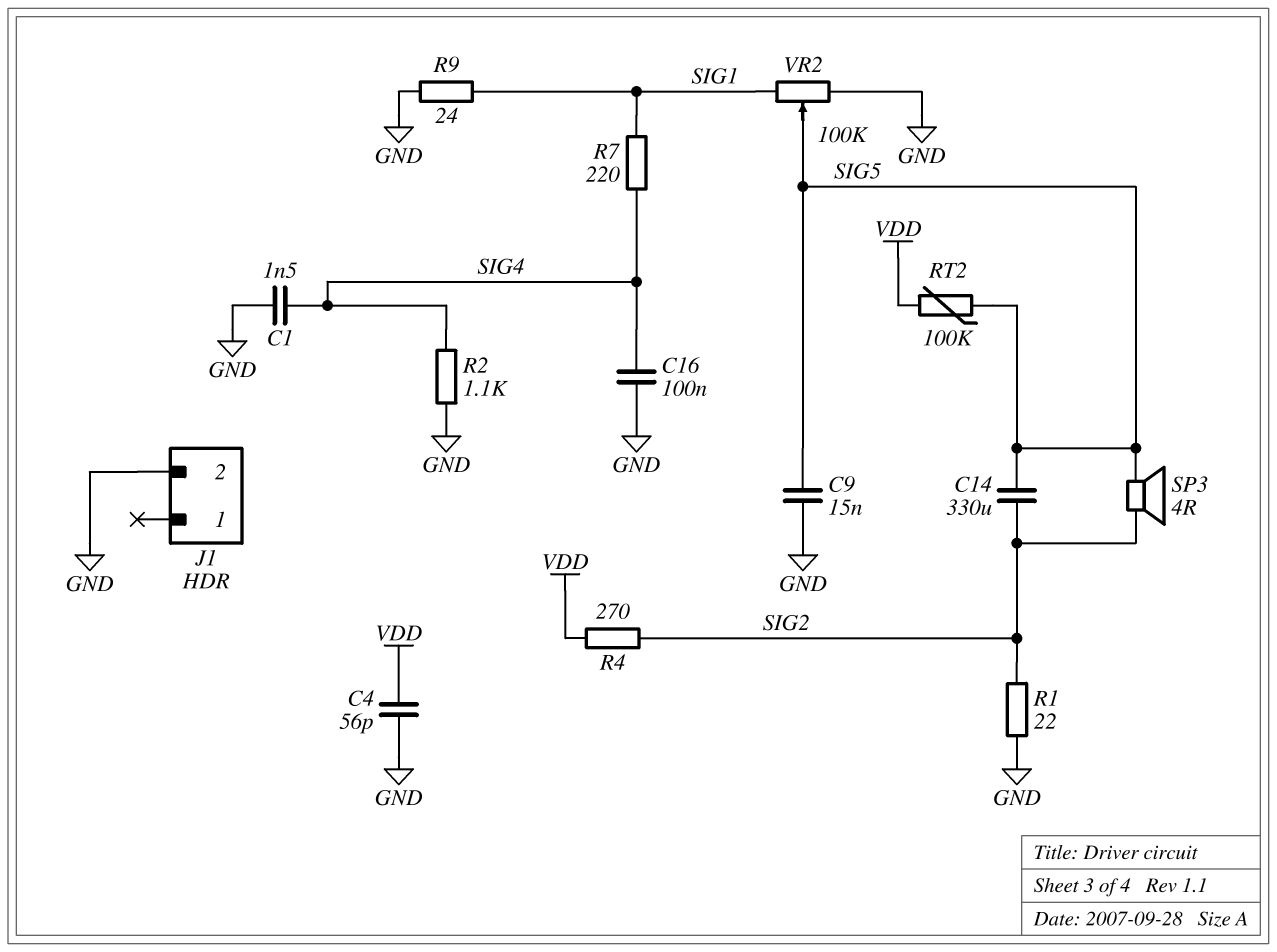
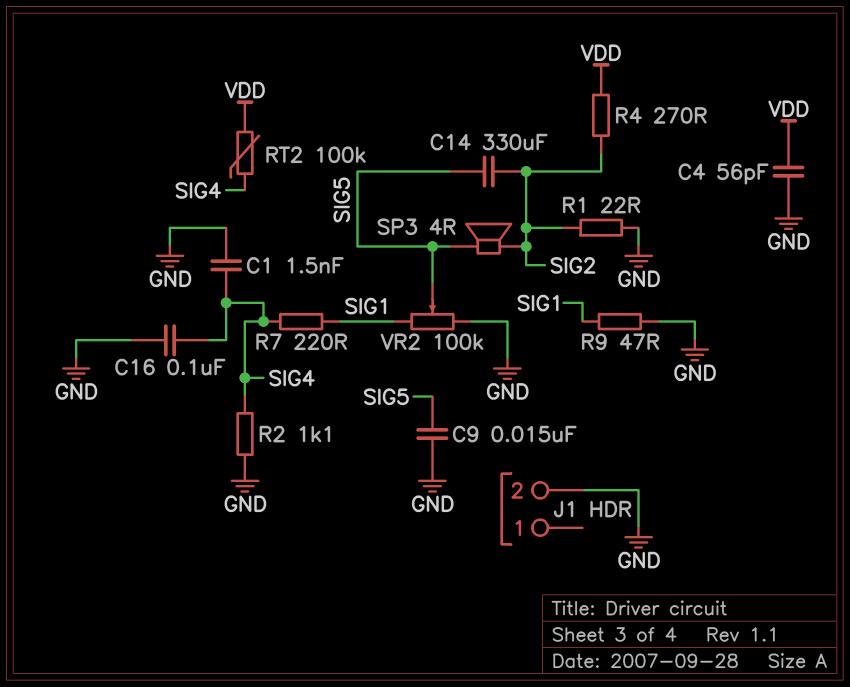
R9: 24 (GND, SIG1) -> 47 (GND, SIG1)
RT2: 100k (SIG5, VDD) -> 100k (SIG4, VDD)

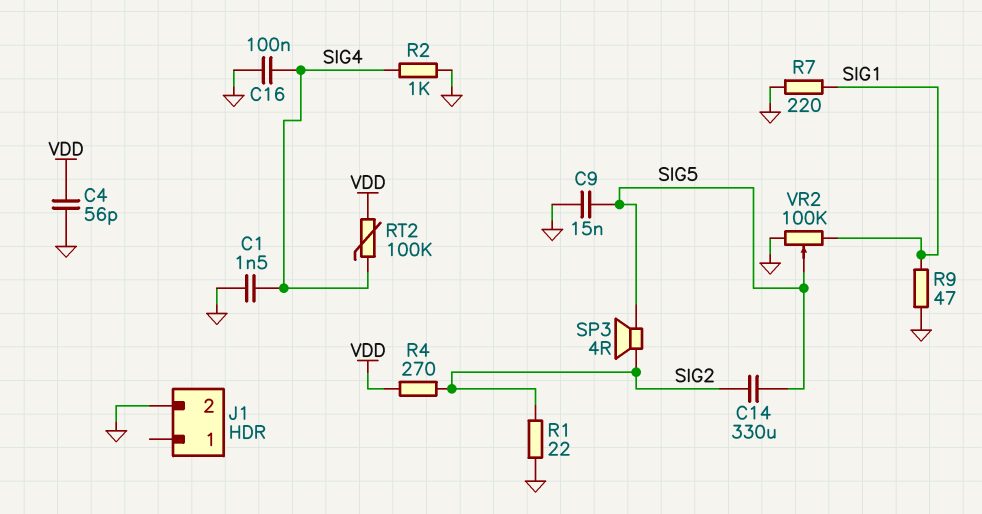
R2: 1.1k (GND, SIG4) -> 1k (GND, SIG4)
R7: 220 (SIG1, SIG4) -> 220 (GND, SIG1)

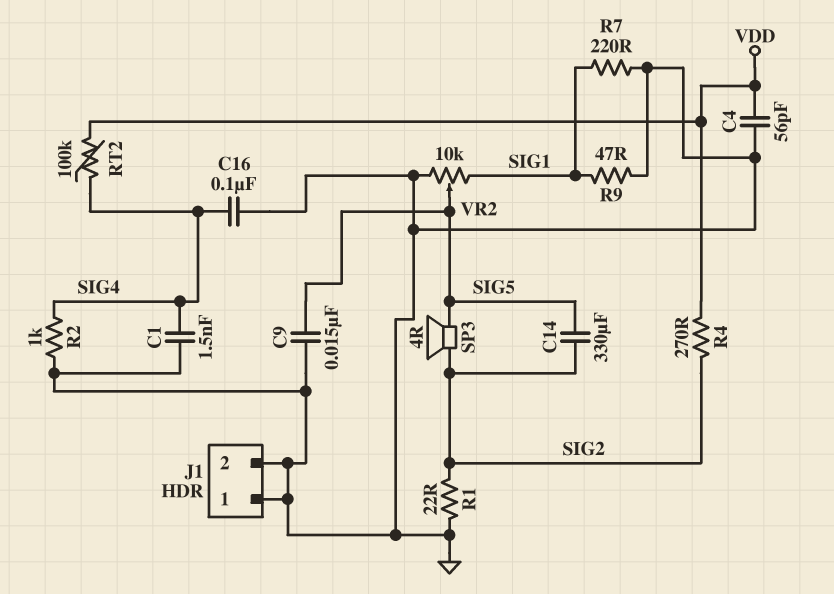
J1 pin 1: none -> GND
VR2: 100k (GND, SIG1, wiper SIG5) -> 10k (GND, SIG1, wiper SIG5)

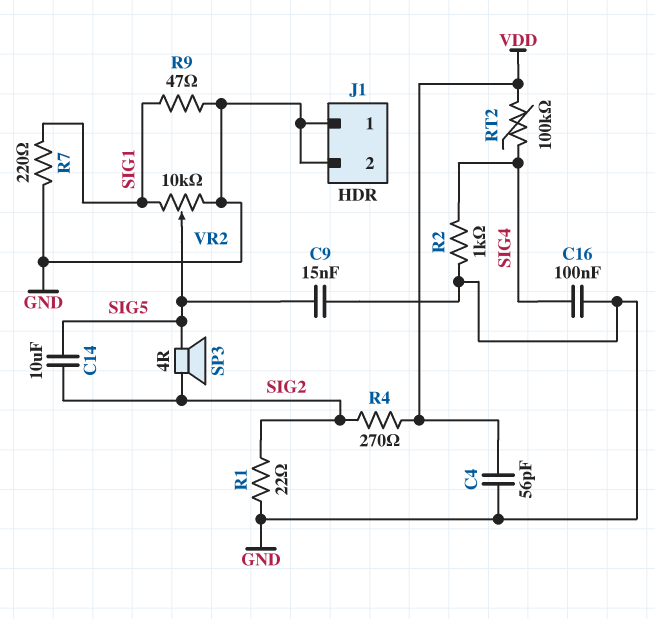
C1: 1.5nF (GND, SIG4) -> none
C14: 330uF (SIG2, SIG5) -> 10uF (SIG2, SIG5)

